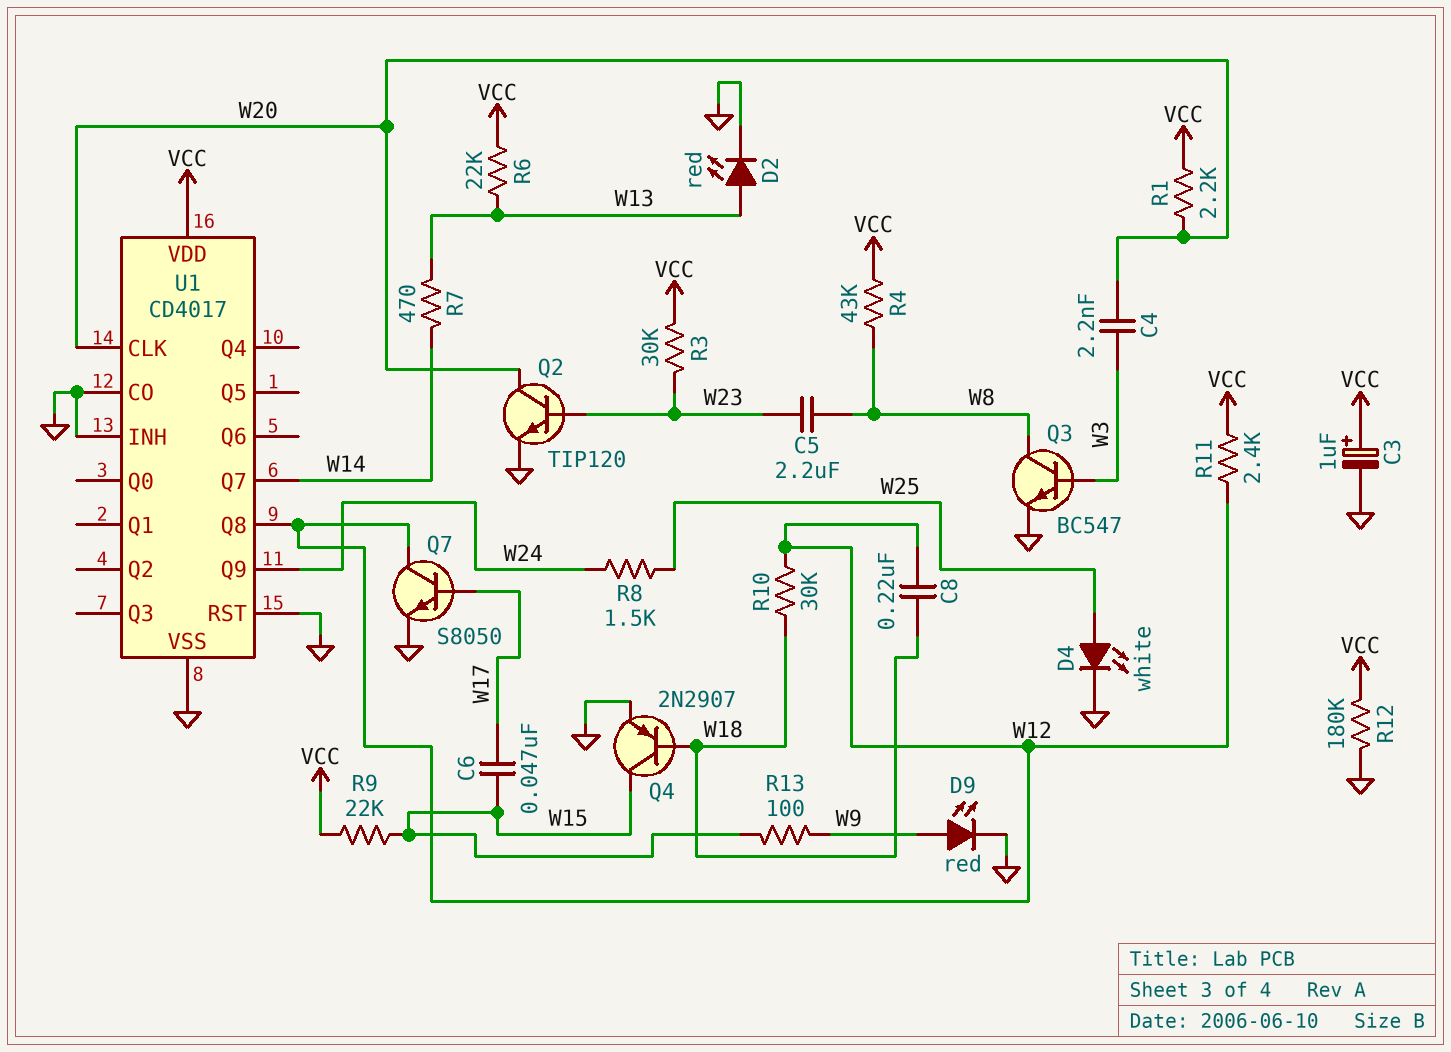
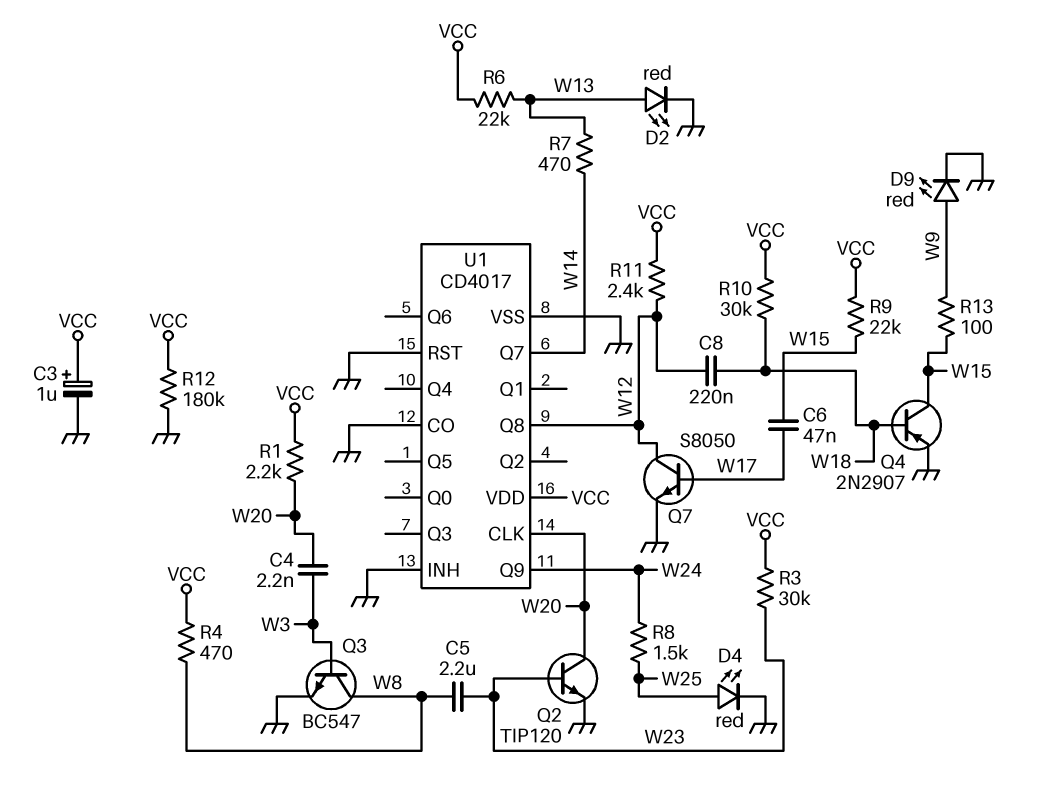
D4: LED white (A W25, K GND) -> LED red (A W25, K GND)
R4: 43k (VCC, W8) -> 470 (VCC, W8)
R10: 30k (W12, W18) -> 30k (VCC, W18)

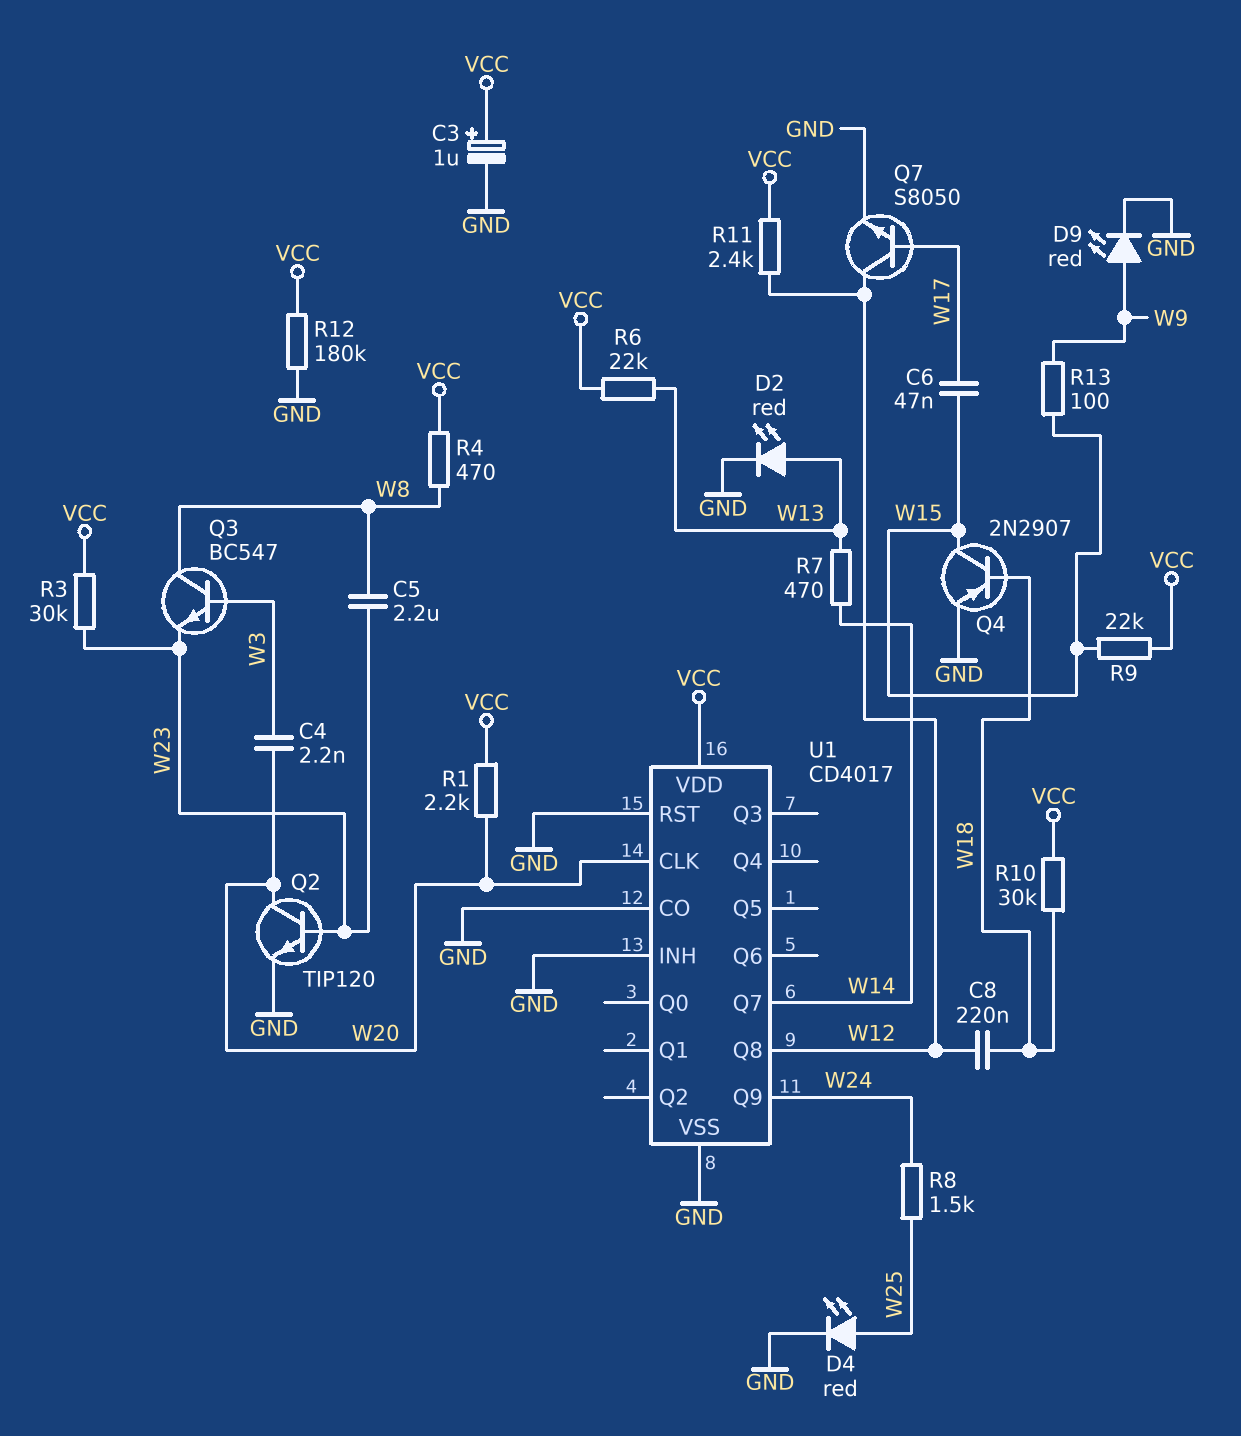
Q3: NPN BC547 (B W3, C W8, E GND) -> NPN BC547 (B W3, C W8, E W23)

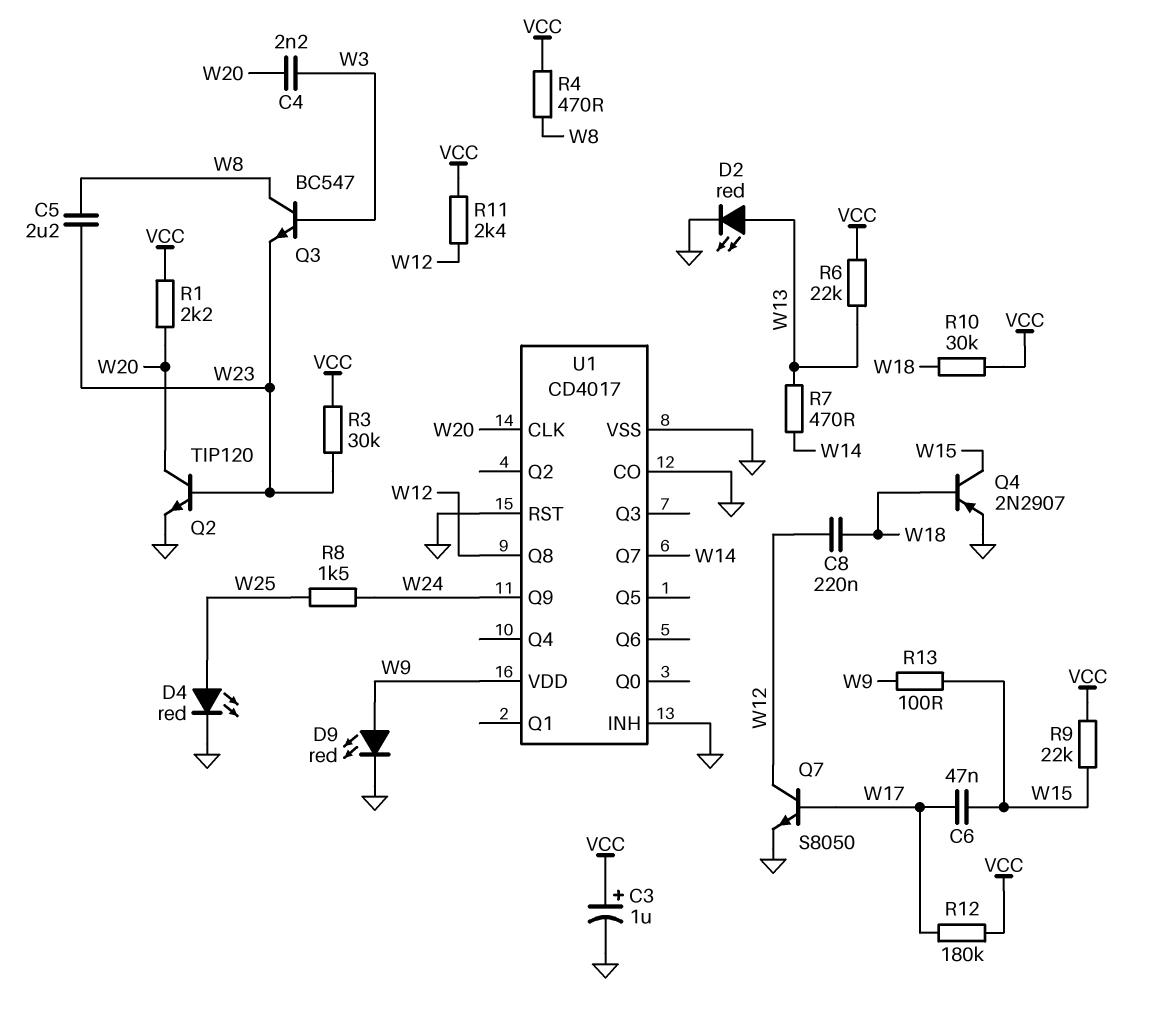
R12: 180k (GND, VCC) -> 180k (VCC, W17)
U1 pin VDD: VCC -> W9

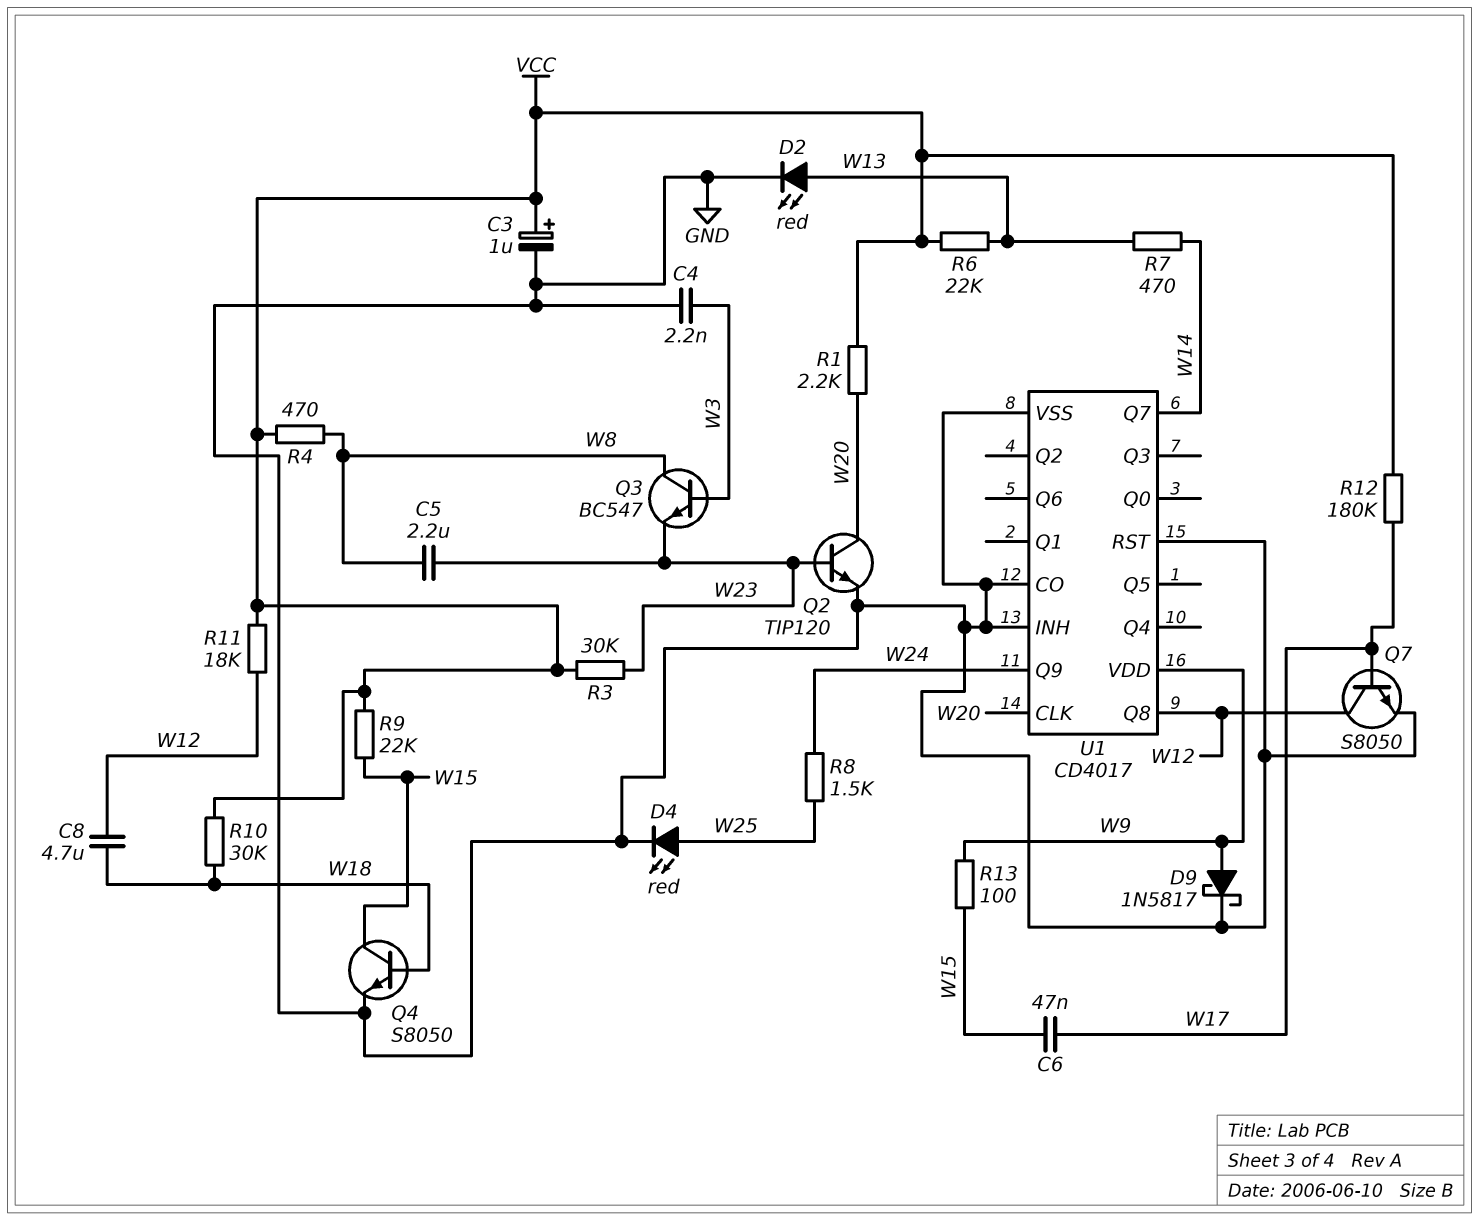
C4: 2.2nF (W3, W20) -> 2.2nF (GND, W3)
C8: 220nF (W12, W18) -> 4.7uF (W12, W18)
D9: LED red (A W9, K GND) -> schottky 1N5817 (A W9, K GND)
Q4: PNP 2N2907 (B W18, C W15, E GND) -> NPN S8050 (B W18, C W15, E GND)
R11: 2.4k (VCC, W12) -> 18k (VCC, W12)

